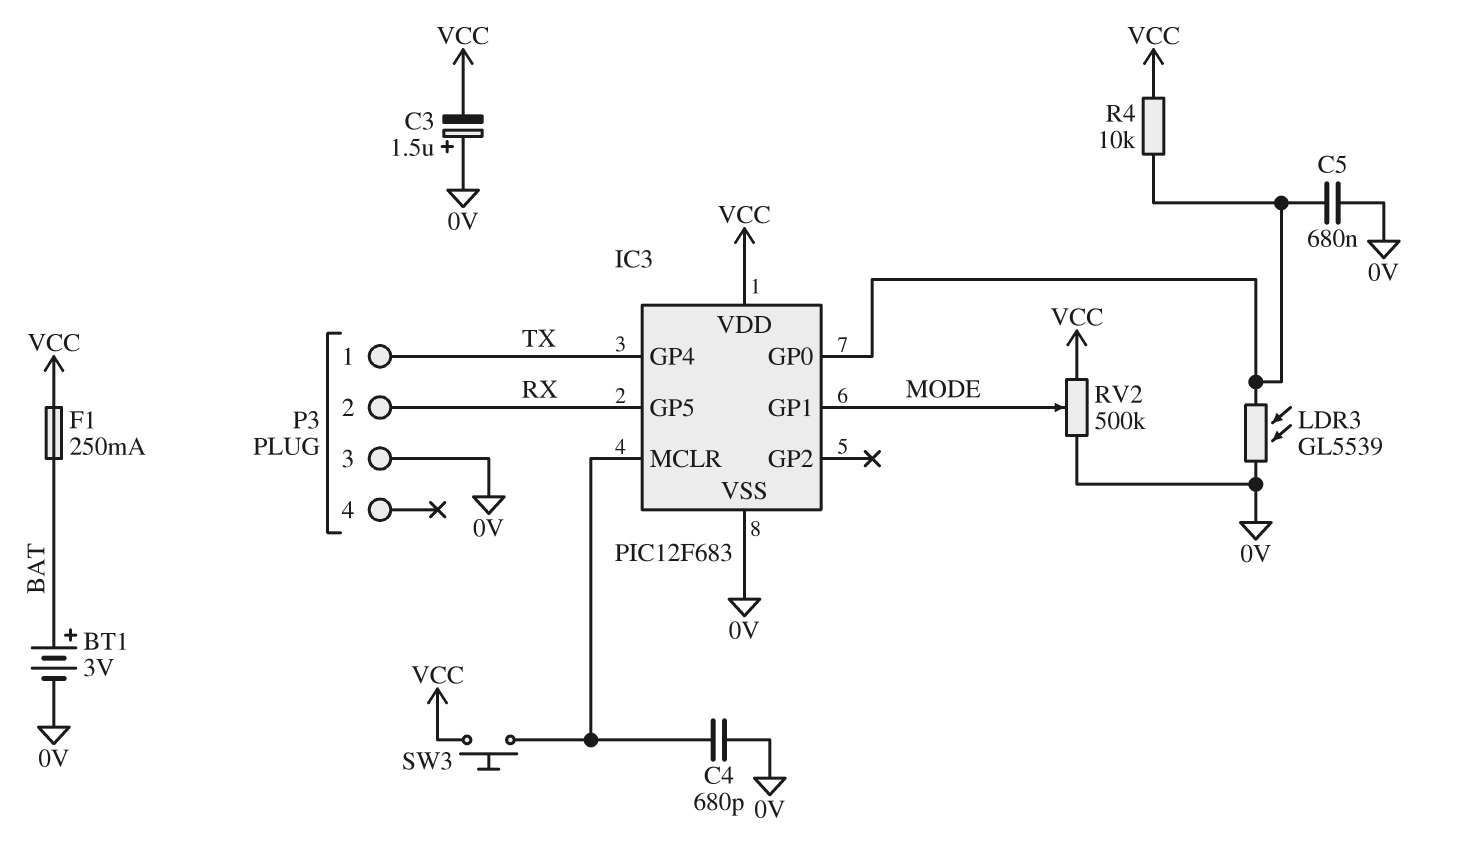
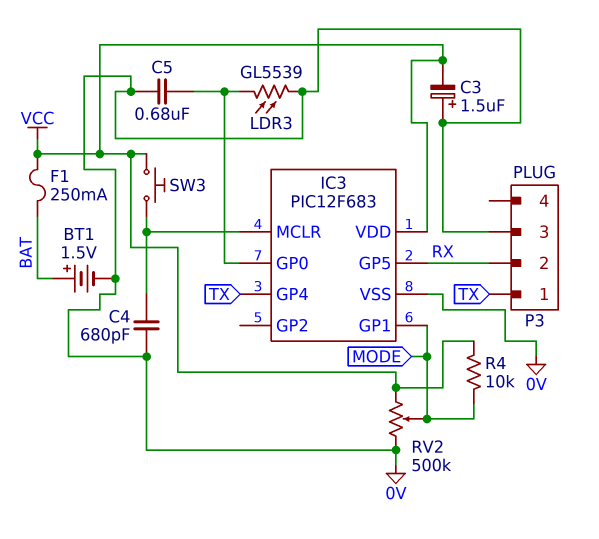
BT1: 3V (plus BAT, minus 0V) -> 1.5V (plus BAT, minus 0V)
R4: 10k (IC3/GP0, VCC) -> 10k (MODE, VCC)

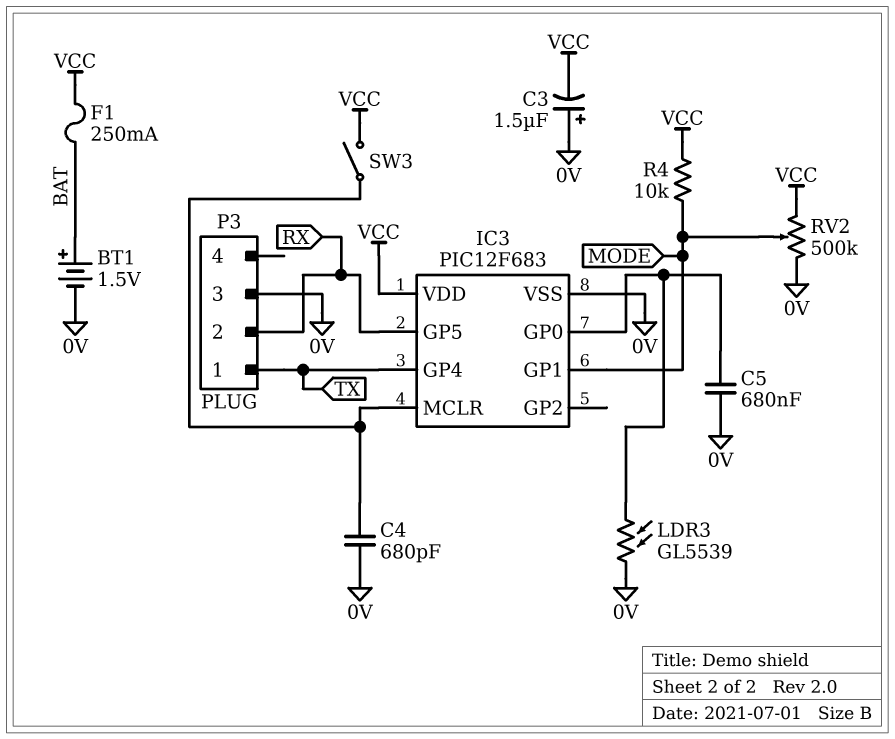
SW3: button (IC3/MCLR, VCC) -> switch (IC3/MCLR, VCC)

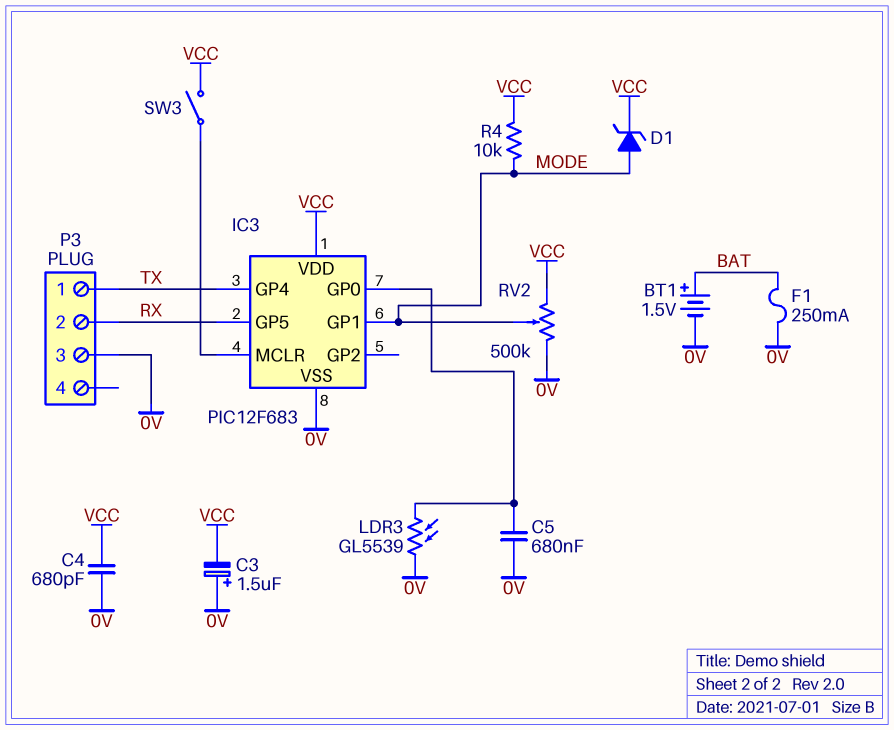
C4: 680pF (0V, IC3/MCLR) -> 680pF (0V, VCC)
D1: none -> zener (A MODE, K VCC)
F1: 250mA (BAT, VCC) -> 250mA (0V, BAT)

